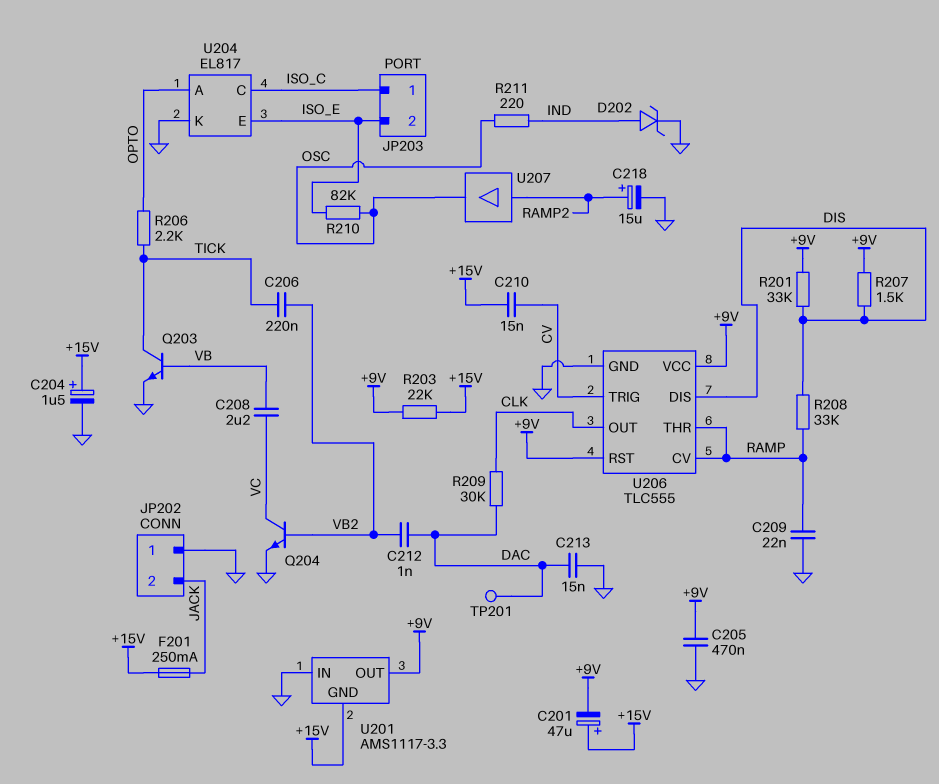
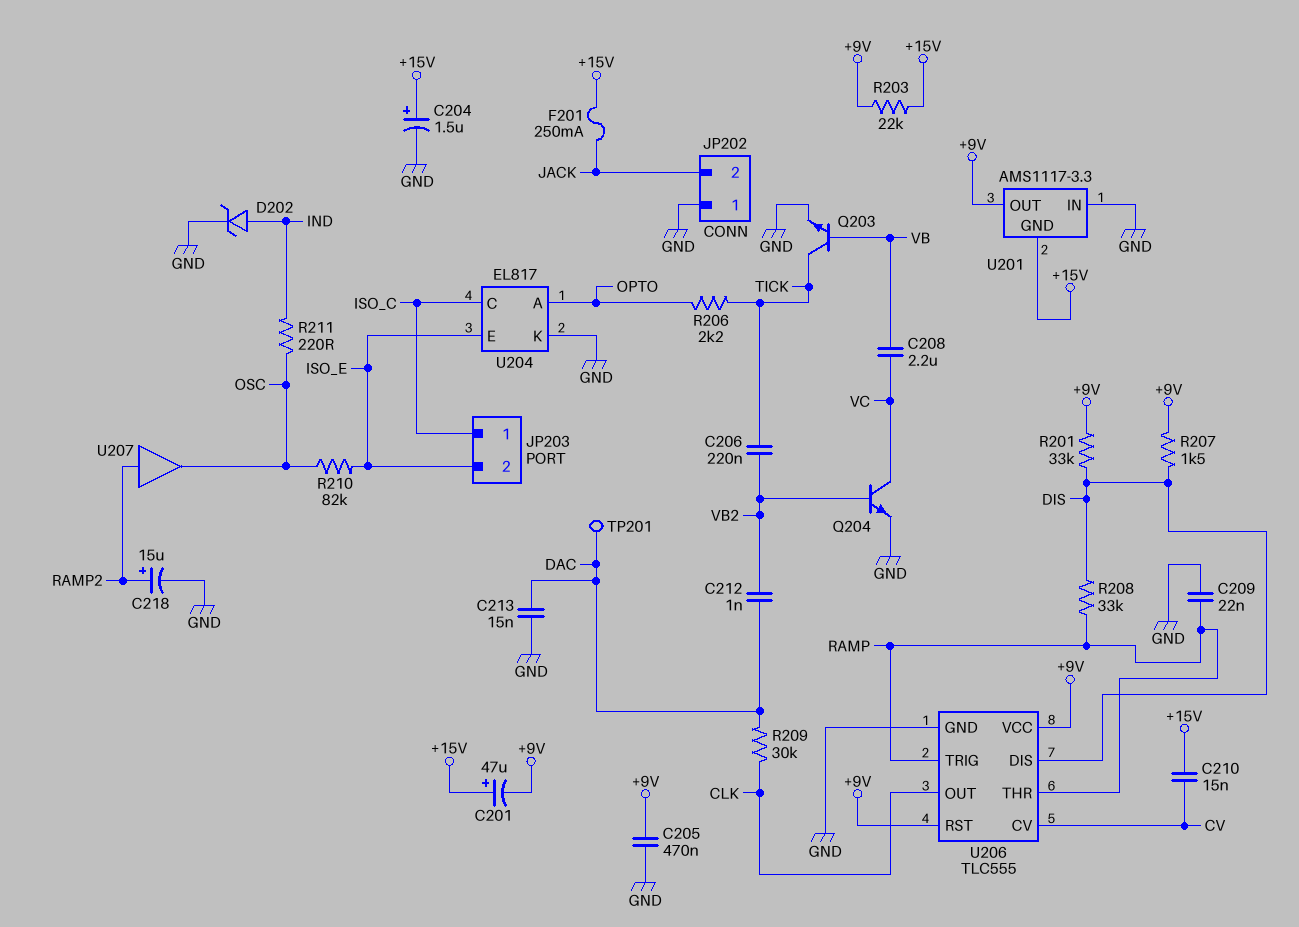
U206 pin CV: RAMP -> CV
U206 pin TRIG: CV -> RAMP

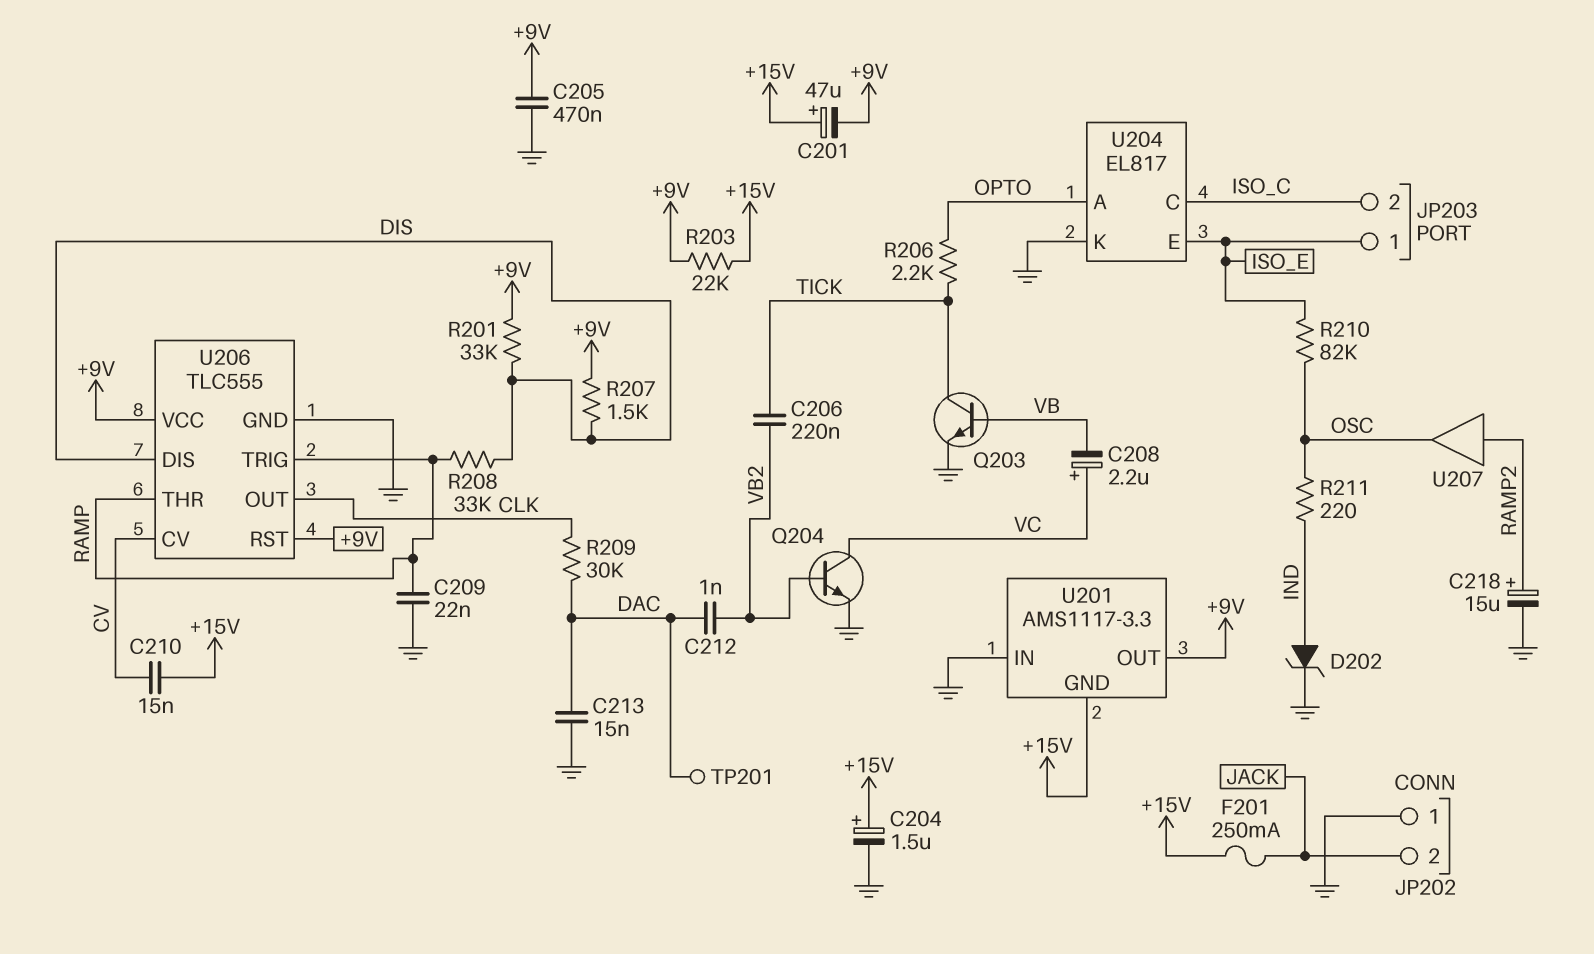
C208: 2.2uF (VB, VC) -> 2.2uF (plus VC, minus VB)
JP203 pin 1: ISO_C -> ISO_E
JP203 pin 2: ISO_E -> ISO_C

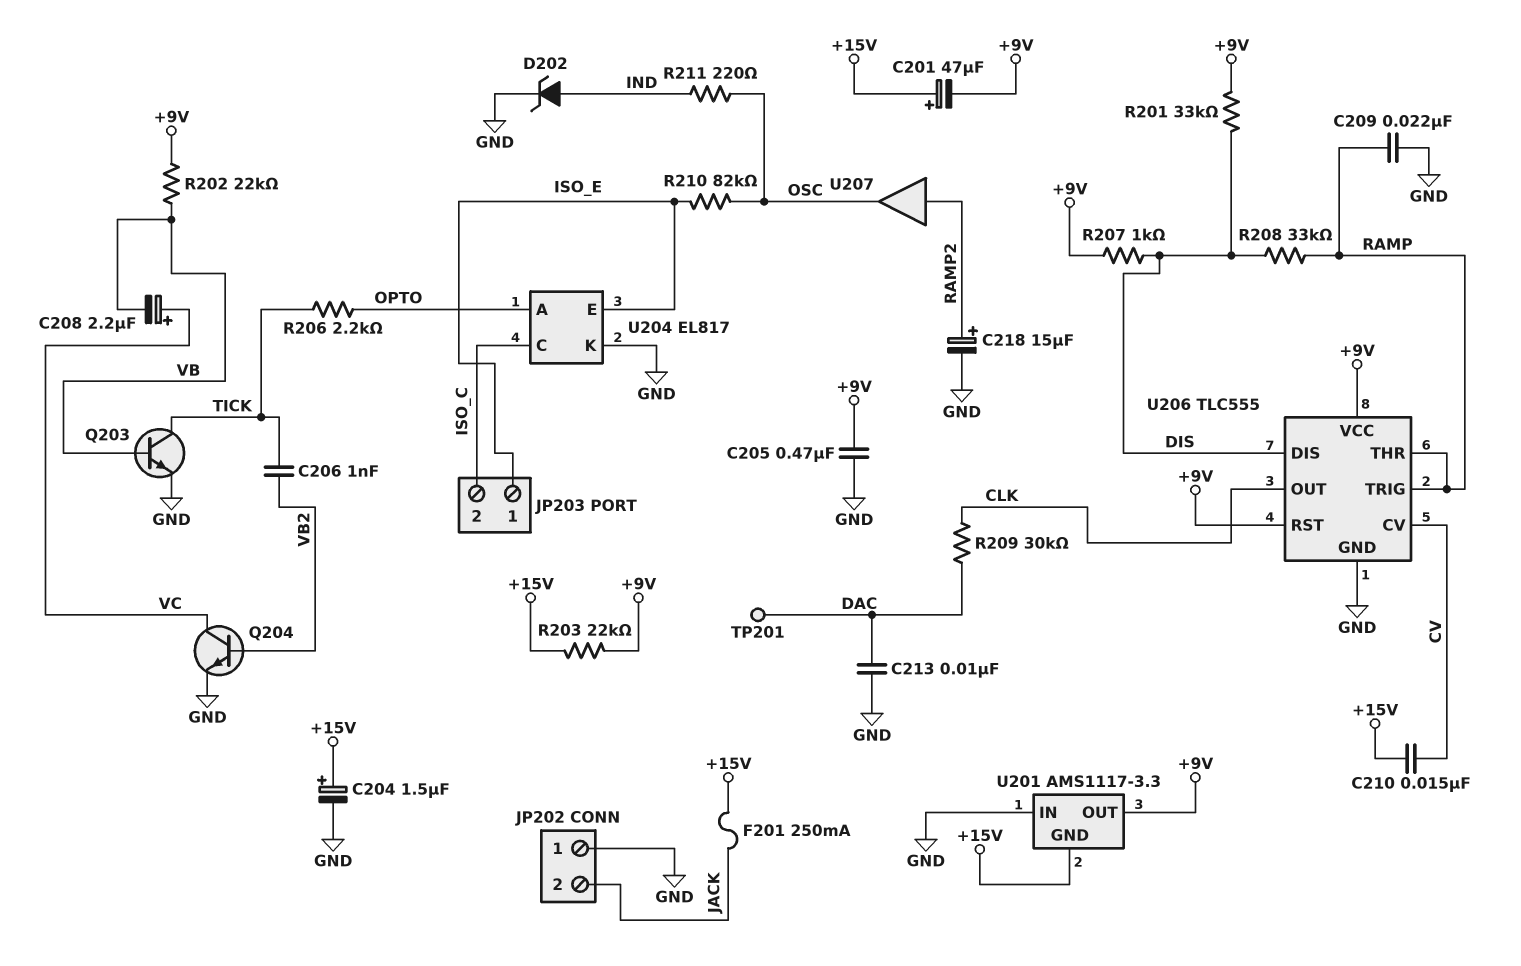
C206: 220nF (TICK, VB2) -> 1nF (TICK, VB2)
C212: 1nF (DAC, VB2) -> none
C213: 15nF (DAC, GND) -> 10nF (DAC, GND)
R202: none -> 22k (+9V, VB)
R207: 1.5k (+9V, DIS) -> 1k (+9V, DIS)

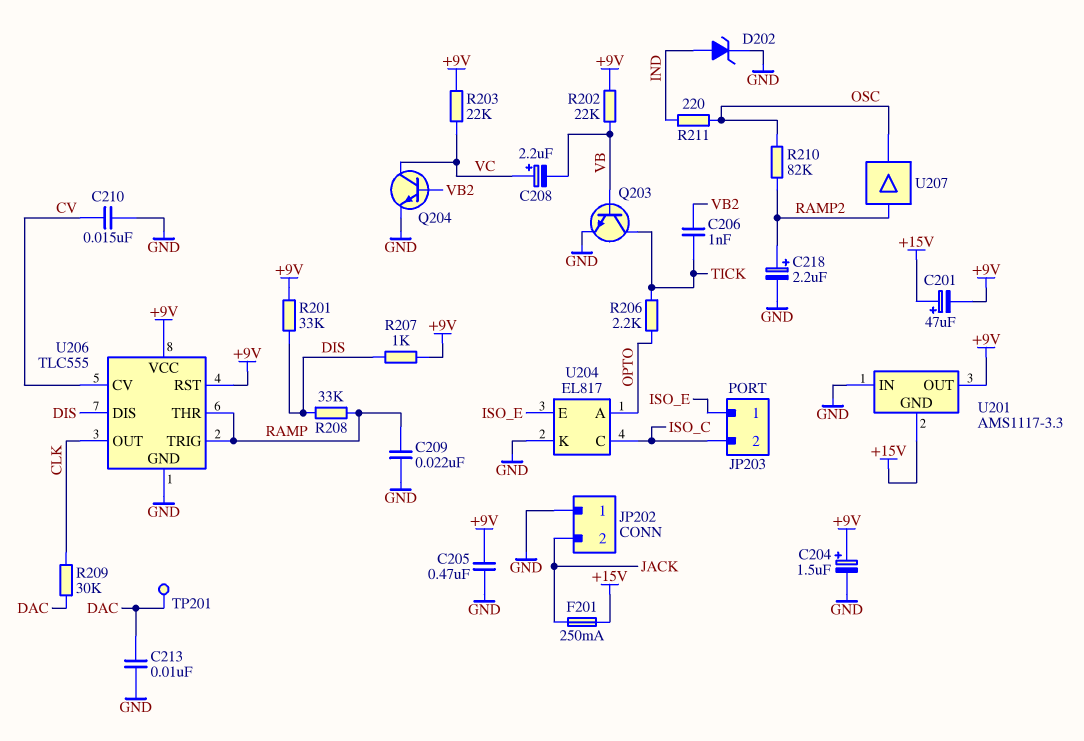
C204: 1.5uF (plus +15V, minus GND) -> 1.5uF (plus +9V, minus GND)
C210: 15nF (+15V, CV) -> 15nF (CV, GND)
C218: 15uF (plus RAMP2, minus GND) -> 2.2uF (plus RAMP2, minus GND)
R203: 22k (+9V, +15V) -> 22k (+9V, VC)
R210: 82k (ISO_E, OSC) -> 82k (OSC, RAMP2)

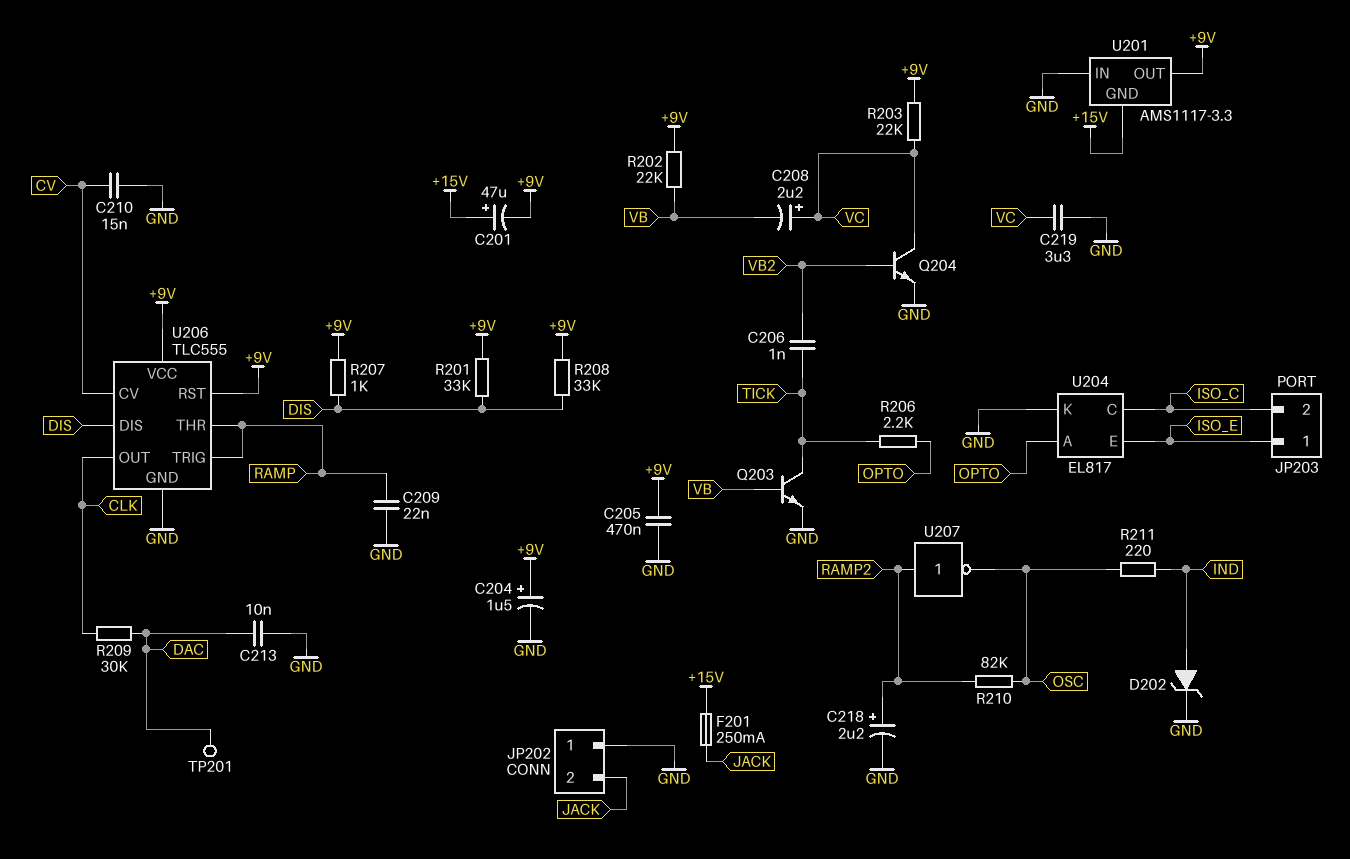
C219: none -> 3.3uF (GND, VC)
R208: 33k (DIS, RAMP) -> 33k (+9V, DIS)
U207: buffer (in RAMP2, out OSC) -> NOT (in RAMP2, out OSC)

